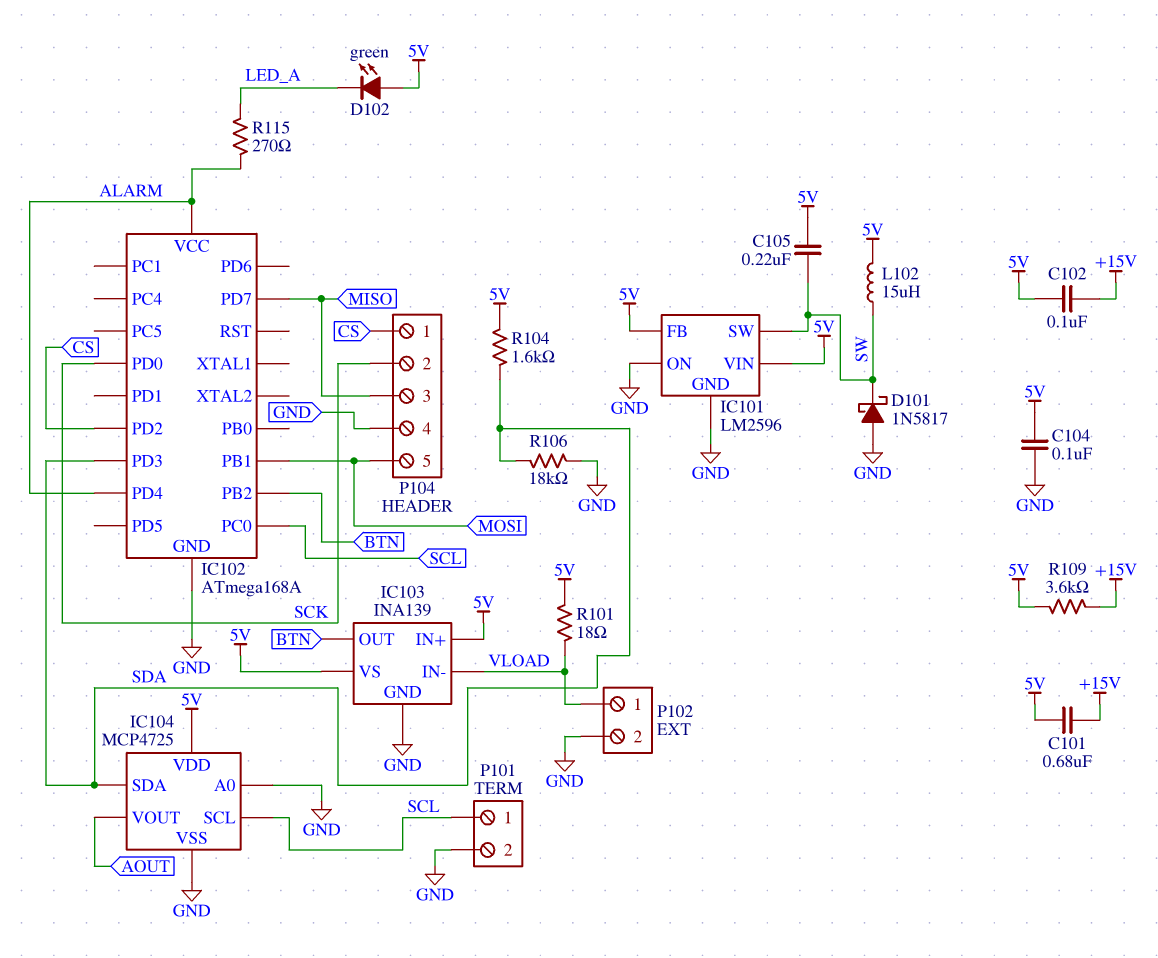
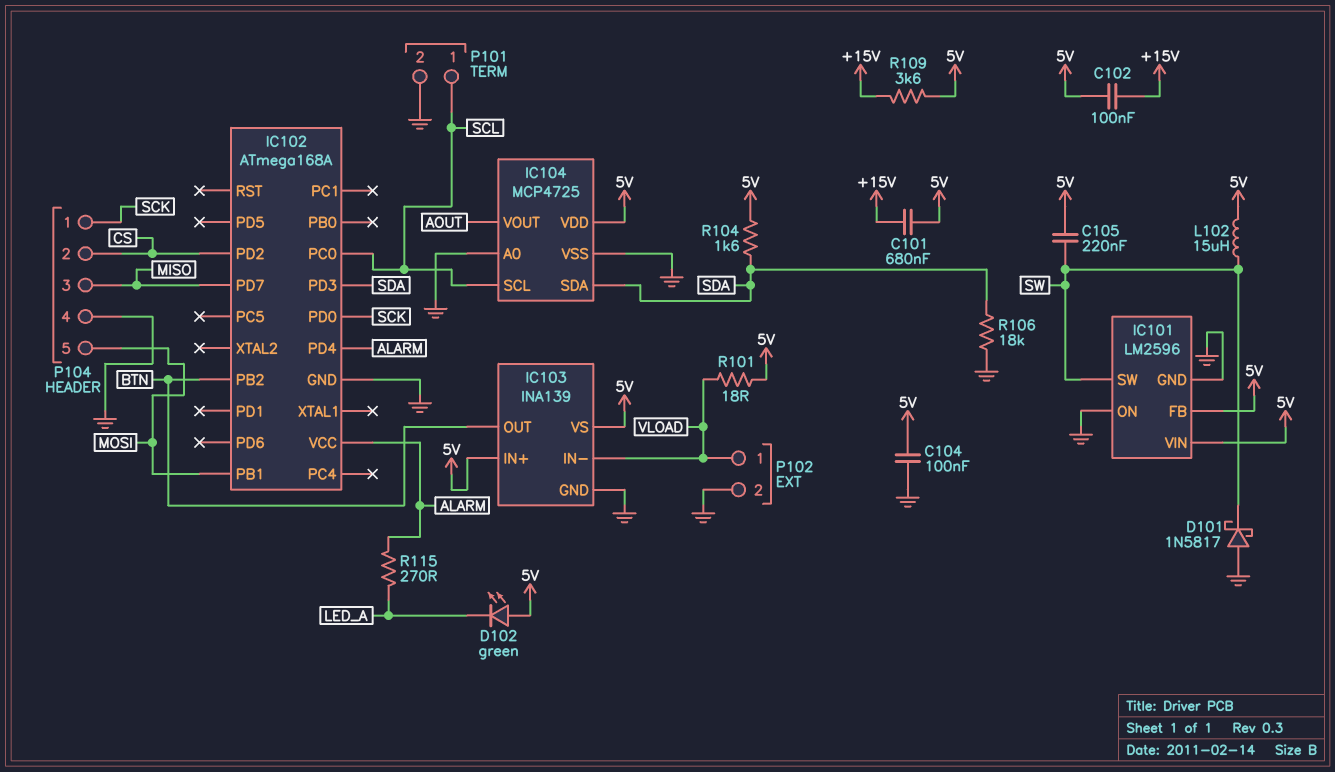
P104 pin 1: CS -> SCK
P104 pin 2: SCK -> CS

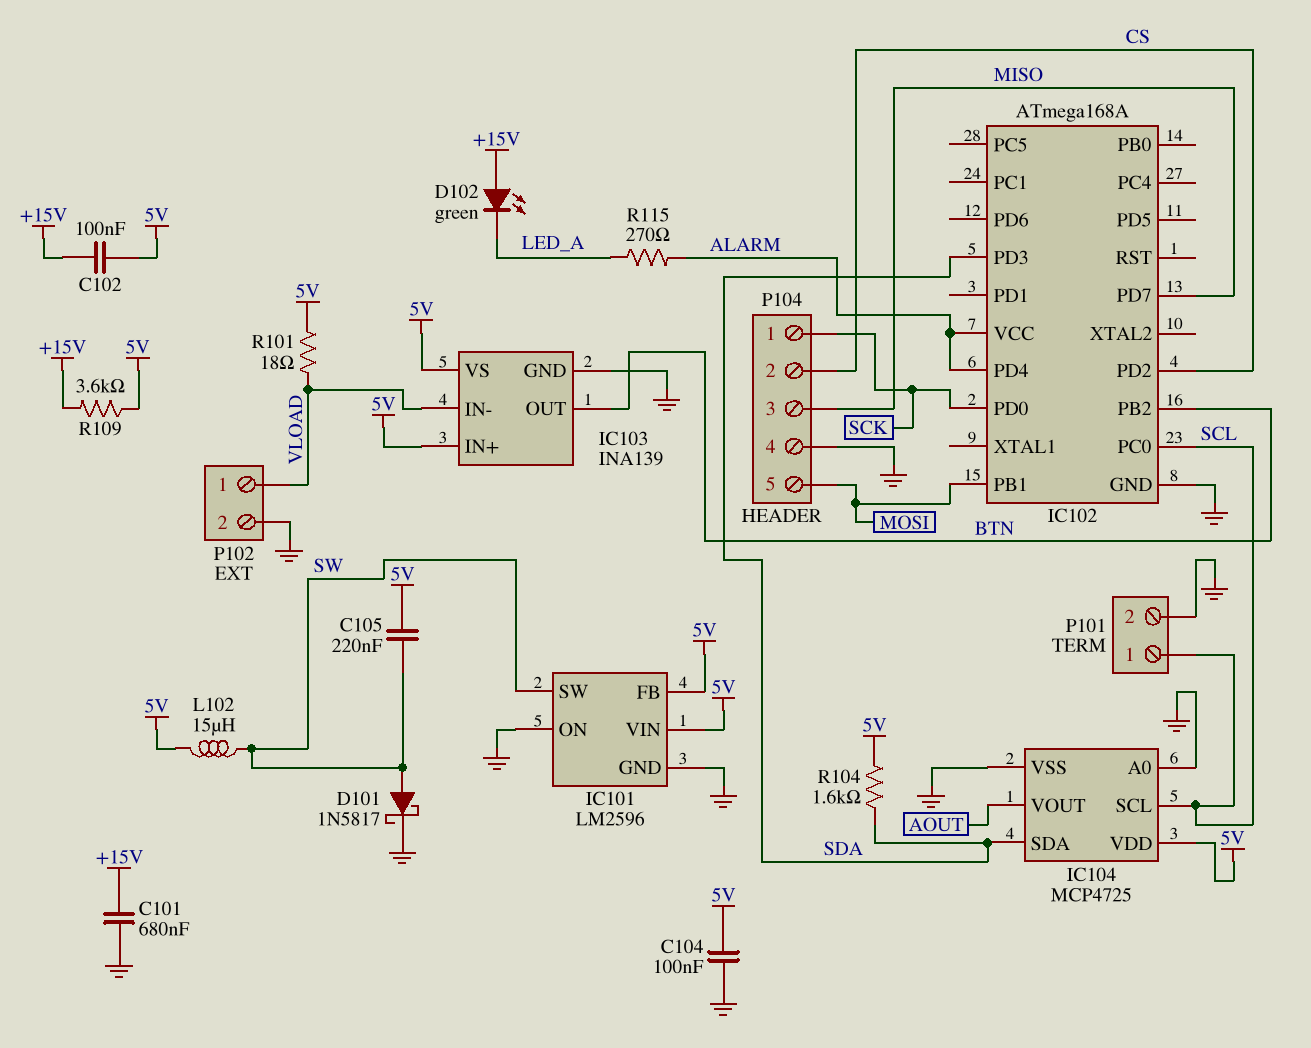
C101: 680nF (+15V, 5V) -> 680nF (+15V, GND)
D101: schottky 1N5817 (A GND, K SW) -> schottky 1N5817 (A SW, K GND)
D102: LED green (A 5V, K LED_A) -> LED green (A +15V, K LED_A)
R106: 18k (GND, SDA) -> none

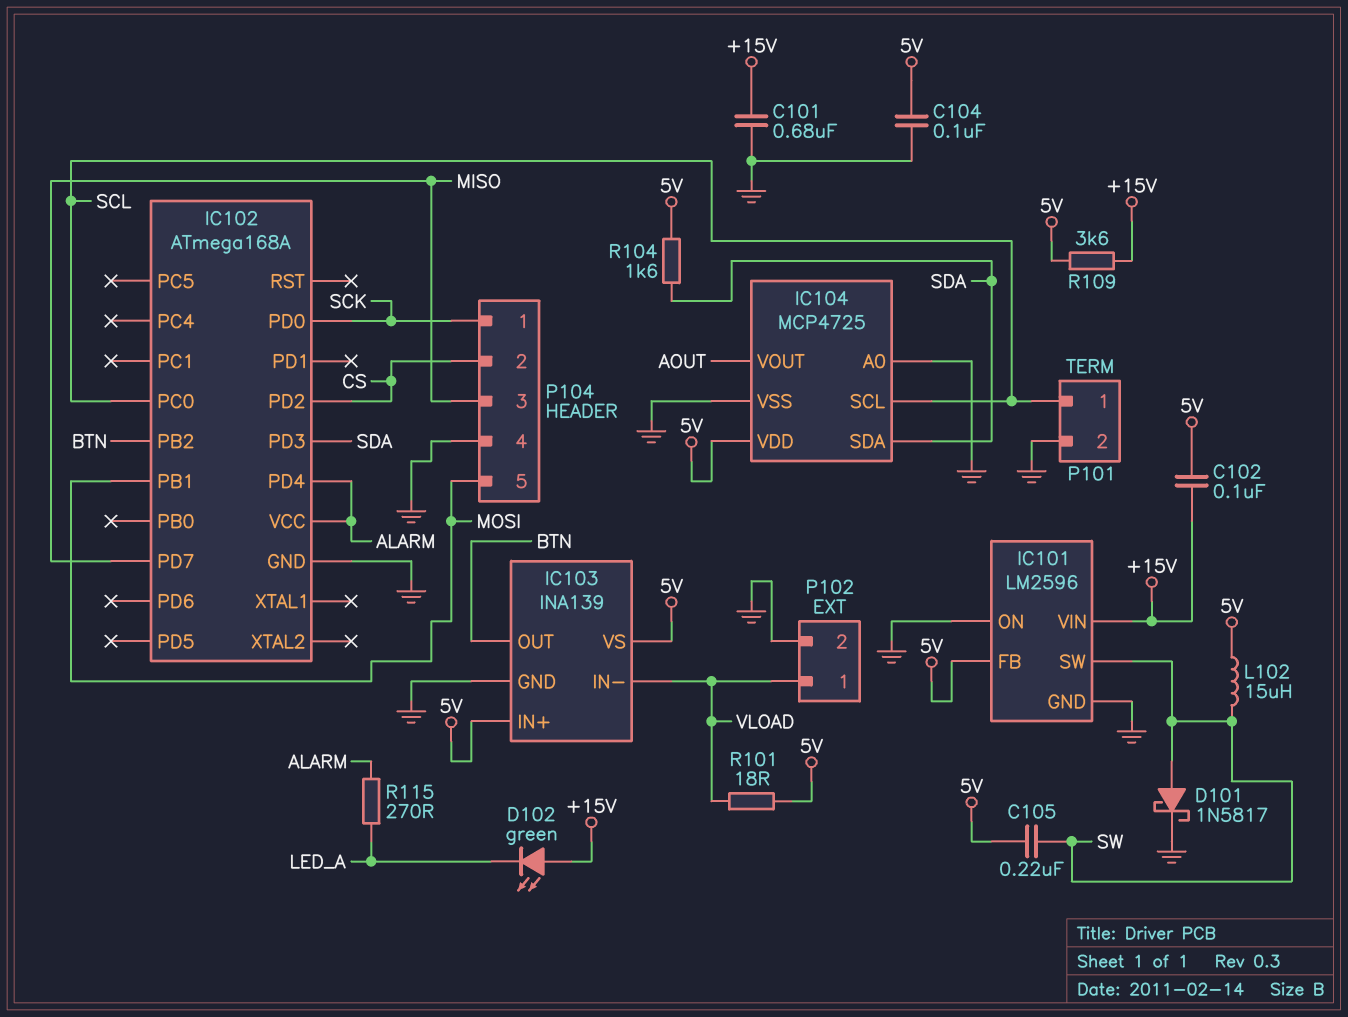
IC101 pin VIN: 5V -> +15V

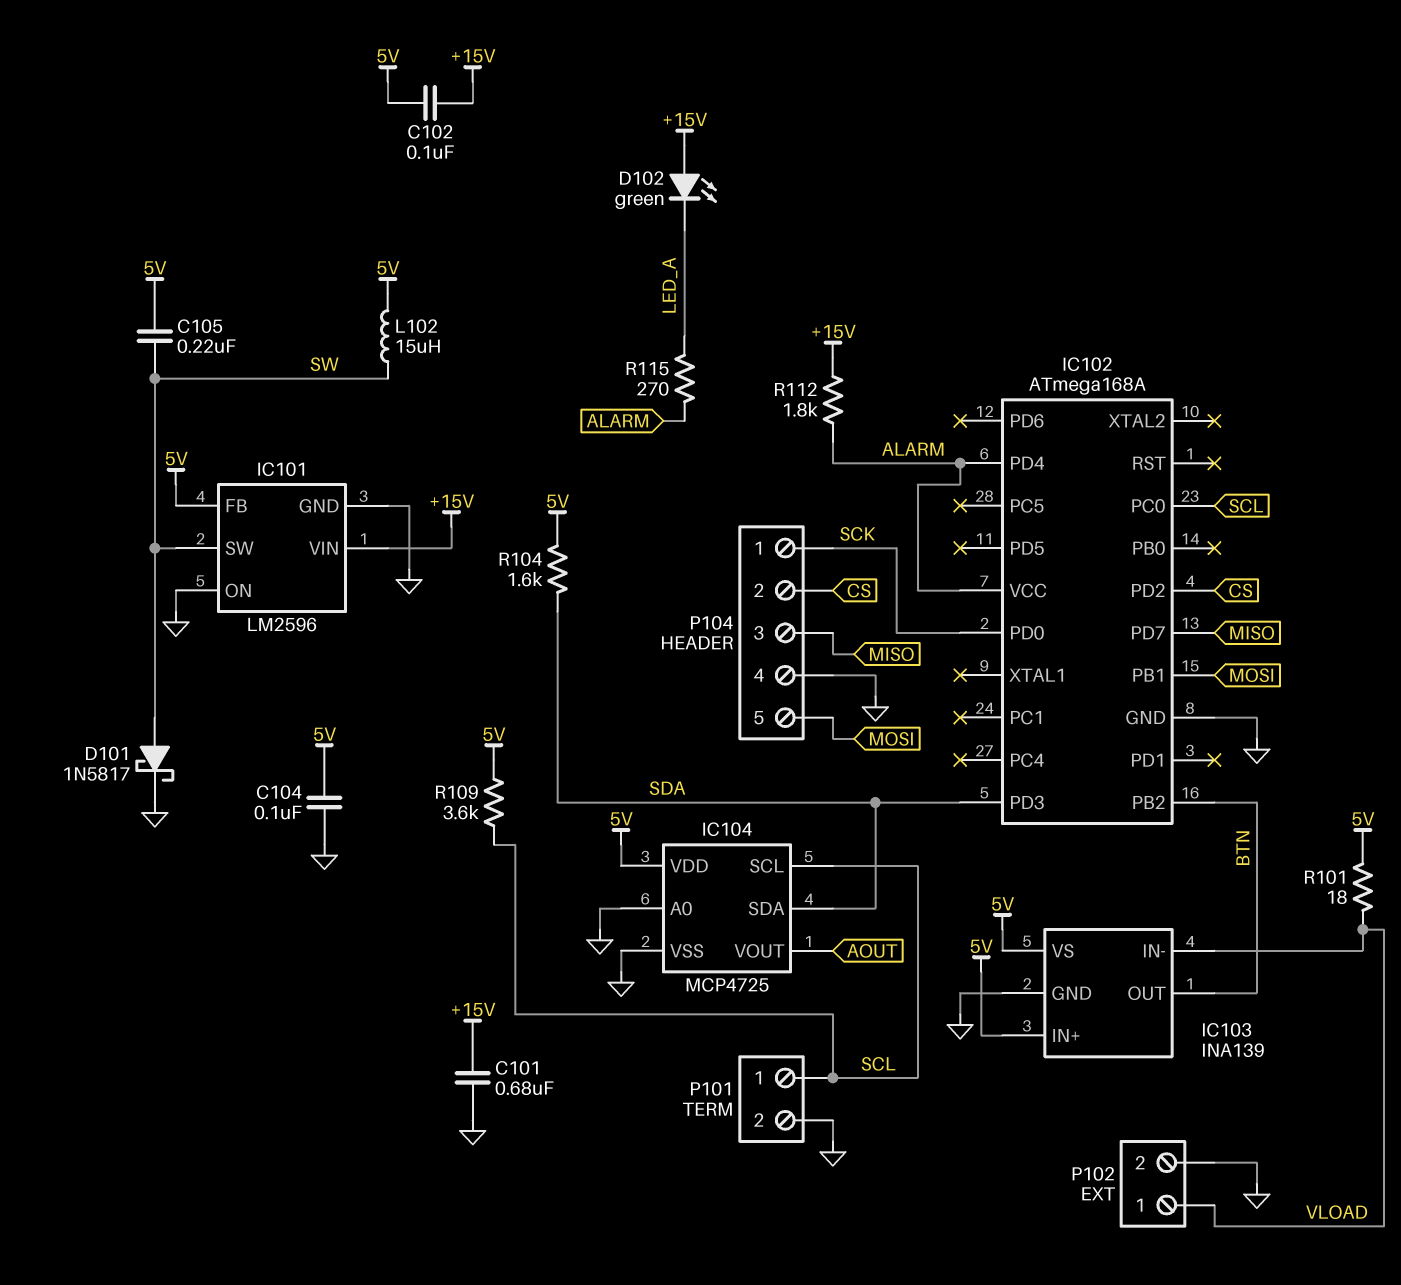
R109: 3.6k (+15V, 5V) -> 3.6k (5V, SCL)
R112: none -> 1.8k (+15V, ALARM)

